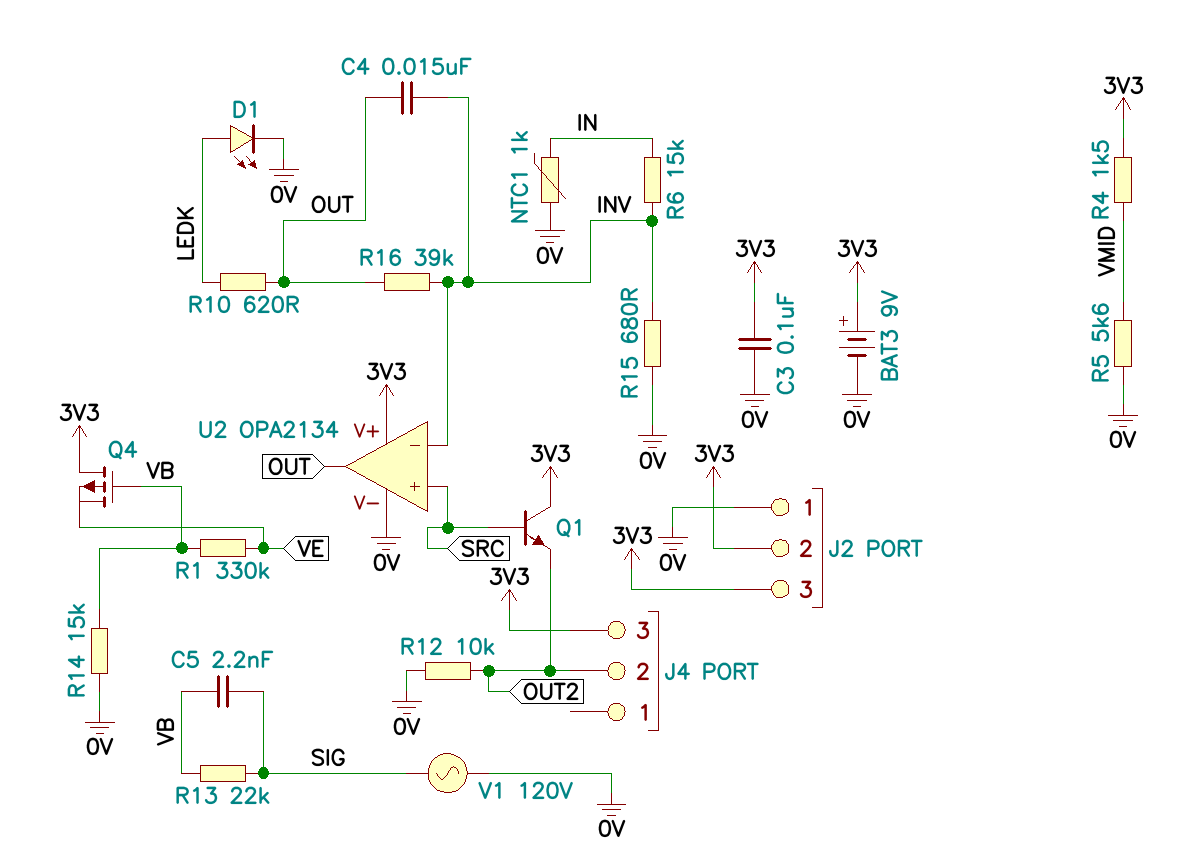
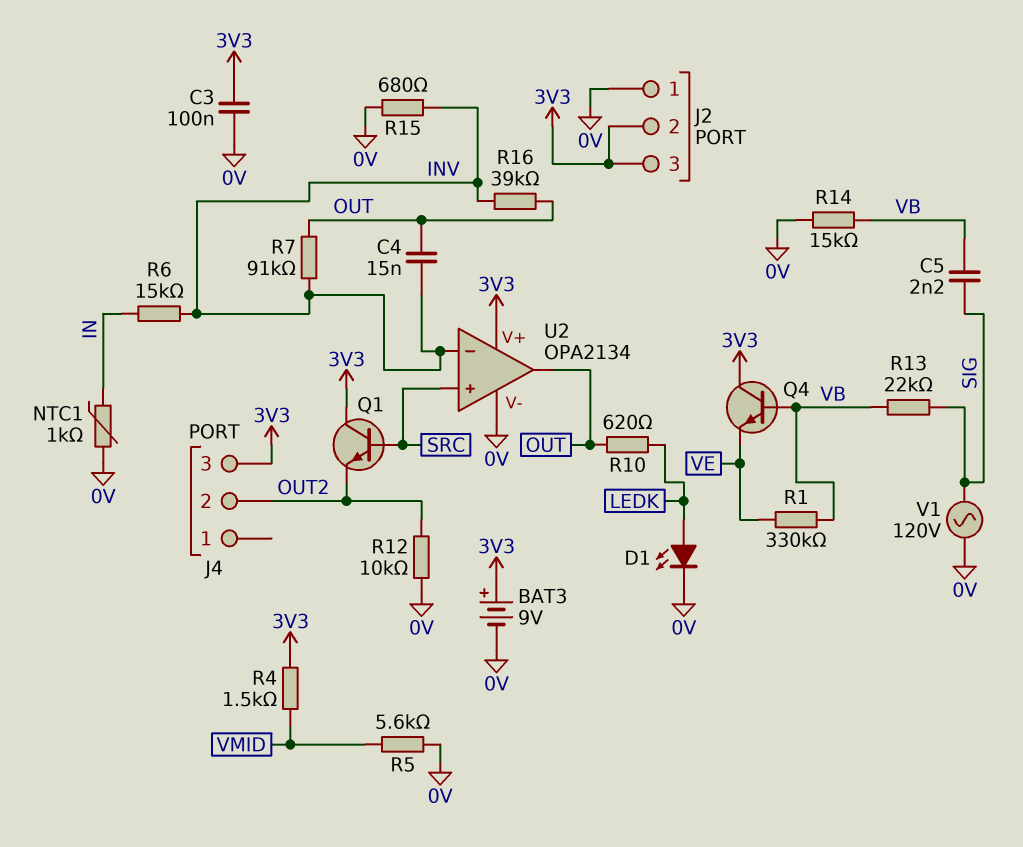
Q4: PMOS (G VB, D 3V3, S VE) -> NPN (B VB, C 3V3, E VE)
R7: none -> 91k (INV, OUT)

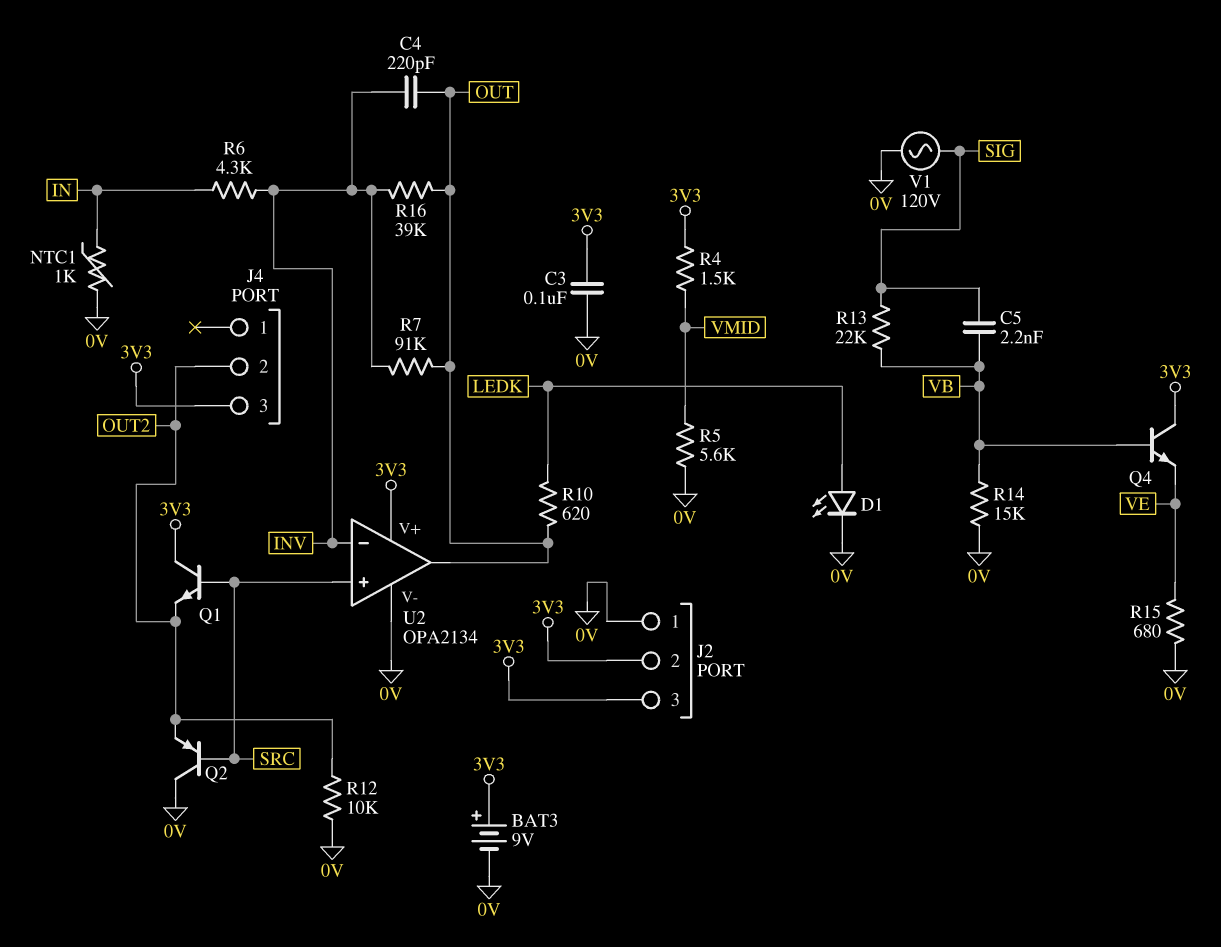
C4: 15nF (INV, OUT) -> 220pF (INV, OUT)
Q2: none -> PNP (B SRC, C 0V, E OUT2)
R1: 330k (VB, VE) -> none
R6: 15k (IN, INV) -> 4.3k (IN, INV)
R15: 680 (0V, INV) -> 680 (0V, VE)

